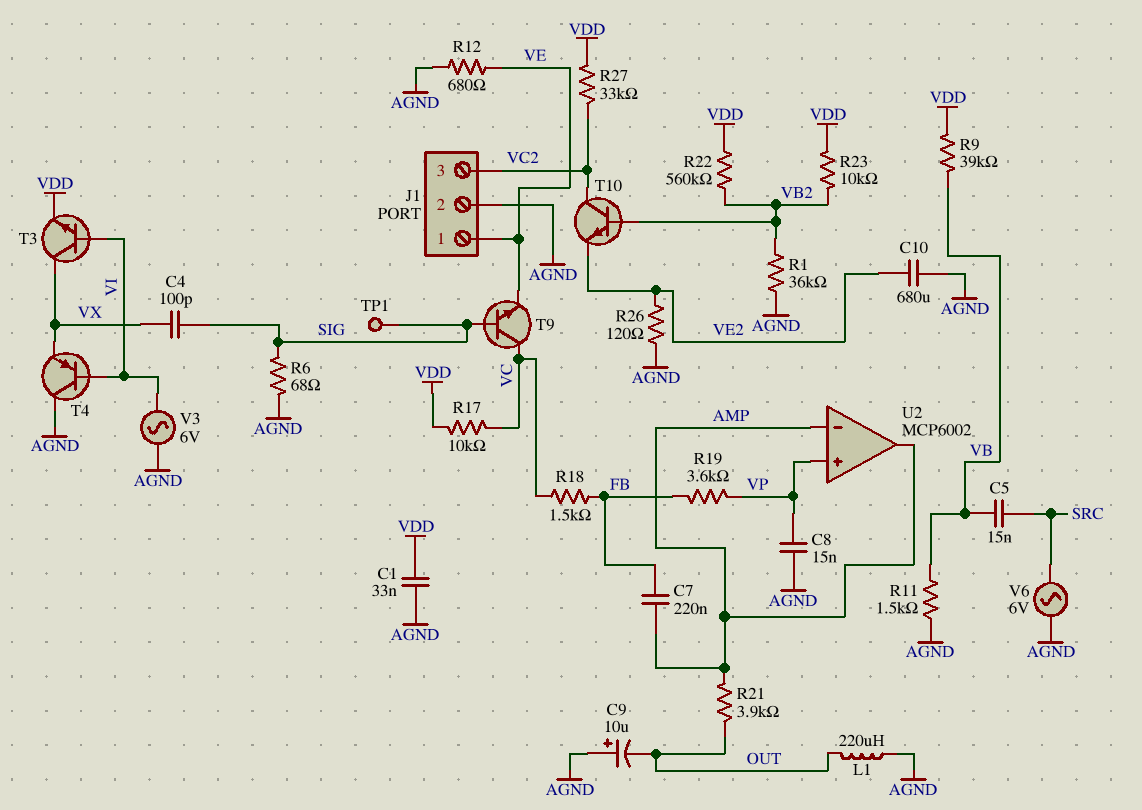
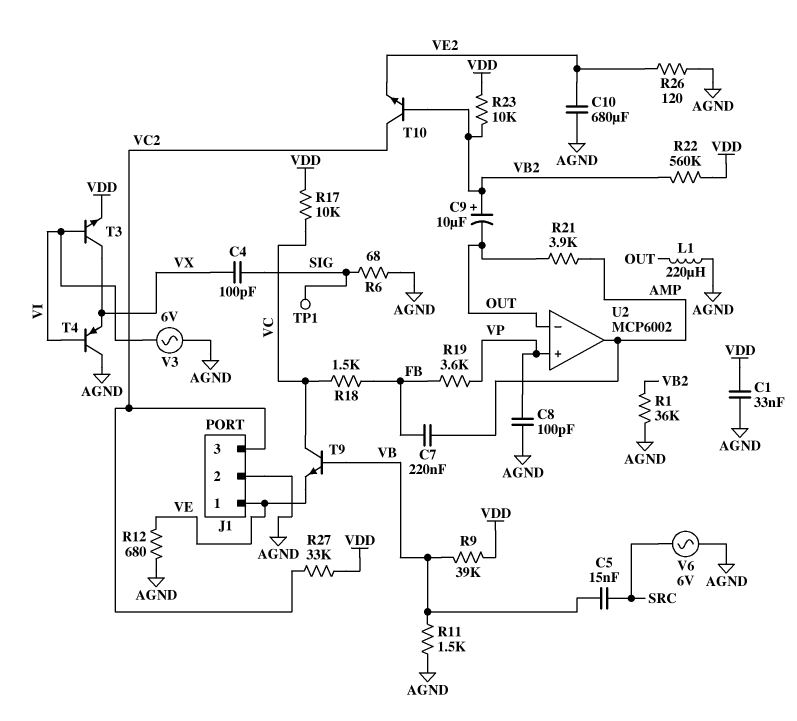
C8: 15nF (AGND, VP) -> 100pF (AGND, VP)
C9: 10uF (plus AGND, minus OUT) -> 10uF (plus VB2, minus OUT)
T9: NPN (B SIG, C VC, E VE) -> NPN (B VB, C VC, E VE)
U2 pin in-: AMP -> OUT

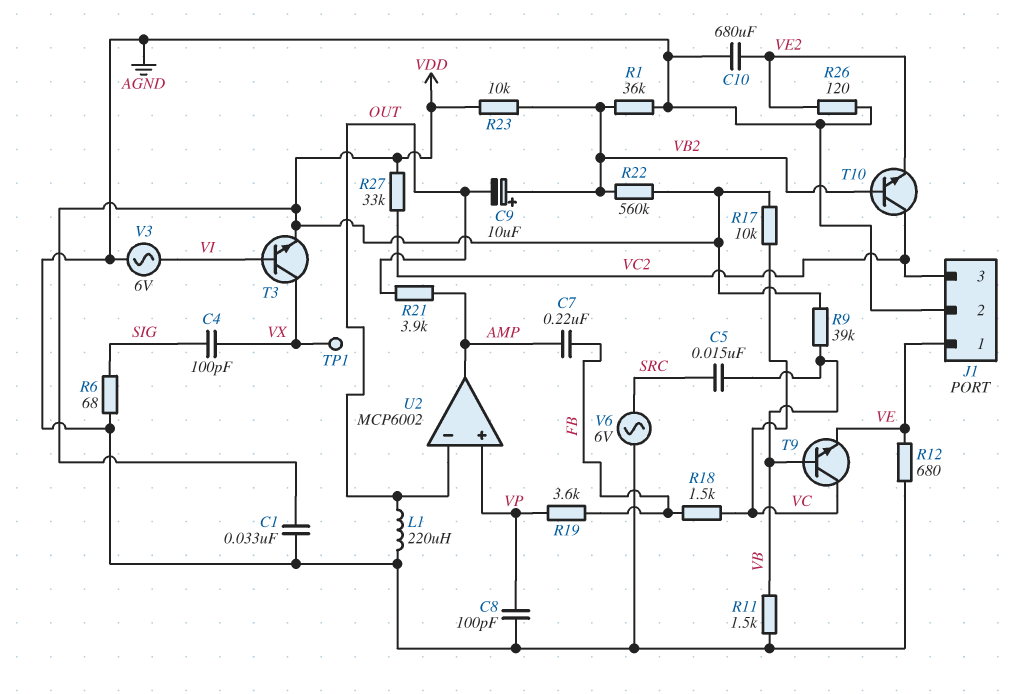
T4: PNP (B VI, C AGND, E VX) -> none
TP1: test point (SIG) -> test point (VX)

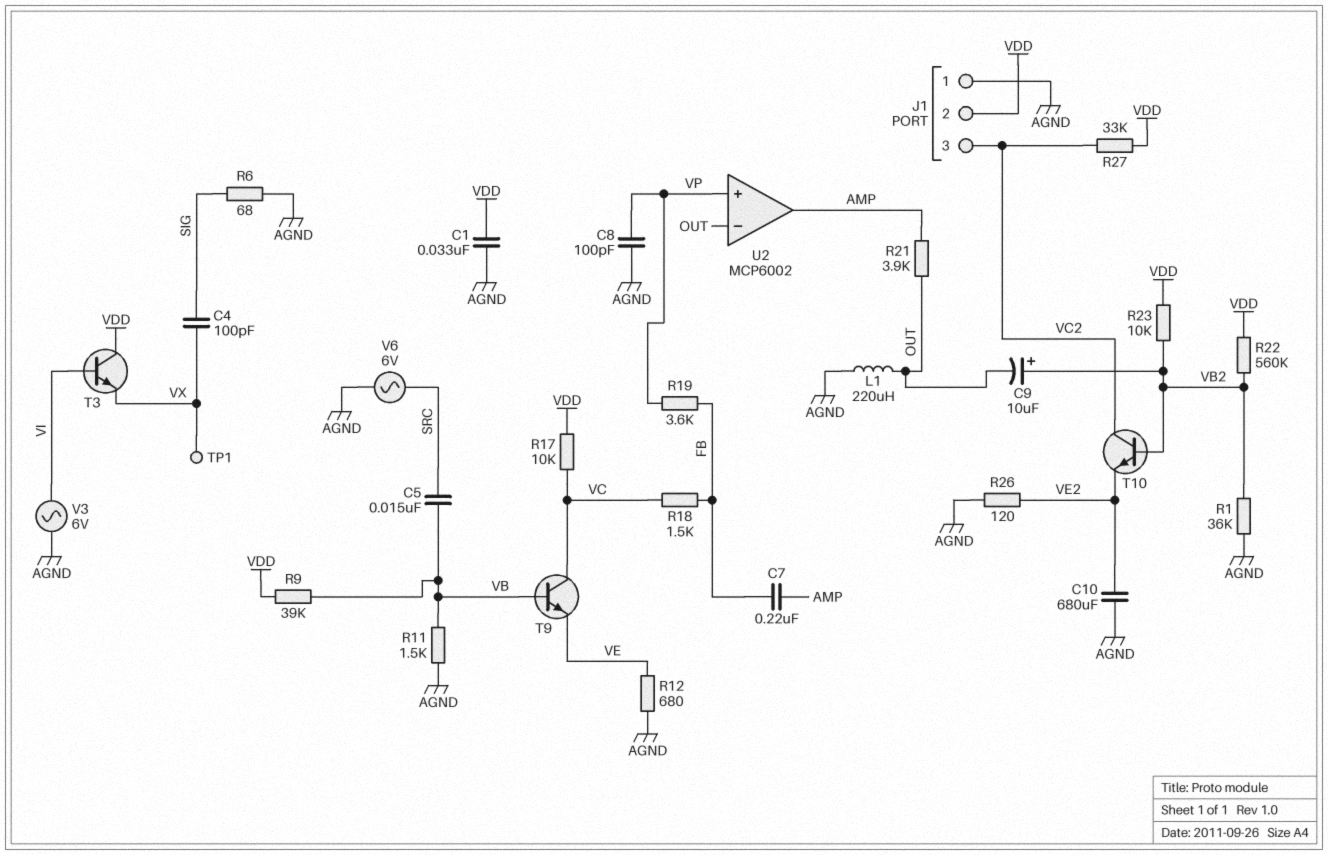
J1 pin 1: VE -> AGND
J1 pin 2: AGND -> VDD
T3: NPN (B VI, C VX, E VDD) -> NPN (B VI, C VDD, E VX)

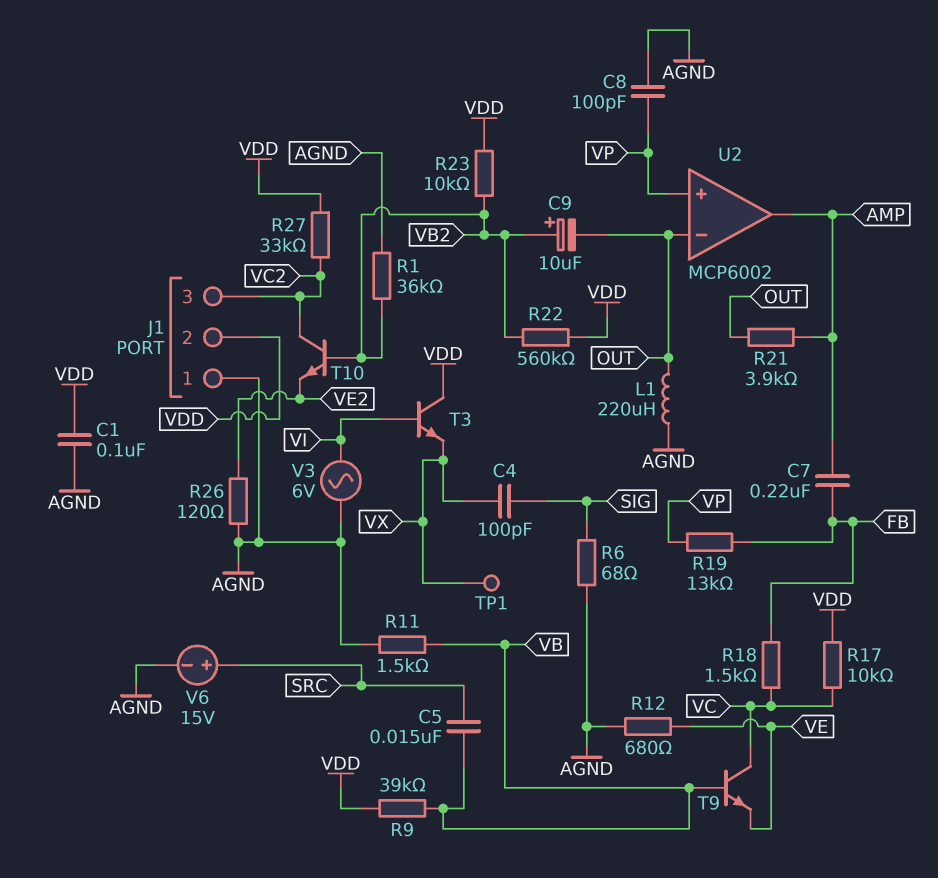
C1: 33nF (AGND, VDD) -> 100nF (AGND, VDD)
C10: 680uF (AGND, VE2) -> none
R19: 3.6k (FB, VP) -> 13k (FB, VP)
V6: AC 6V (AGND, SRC) -> 15V (plus SRC, minus AGND)

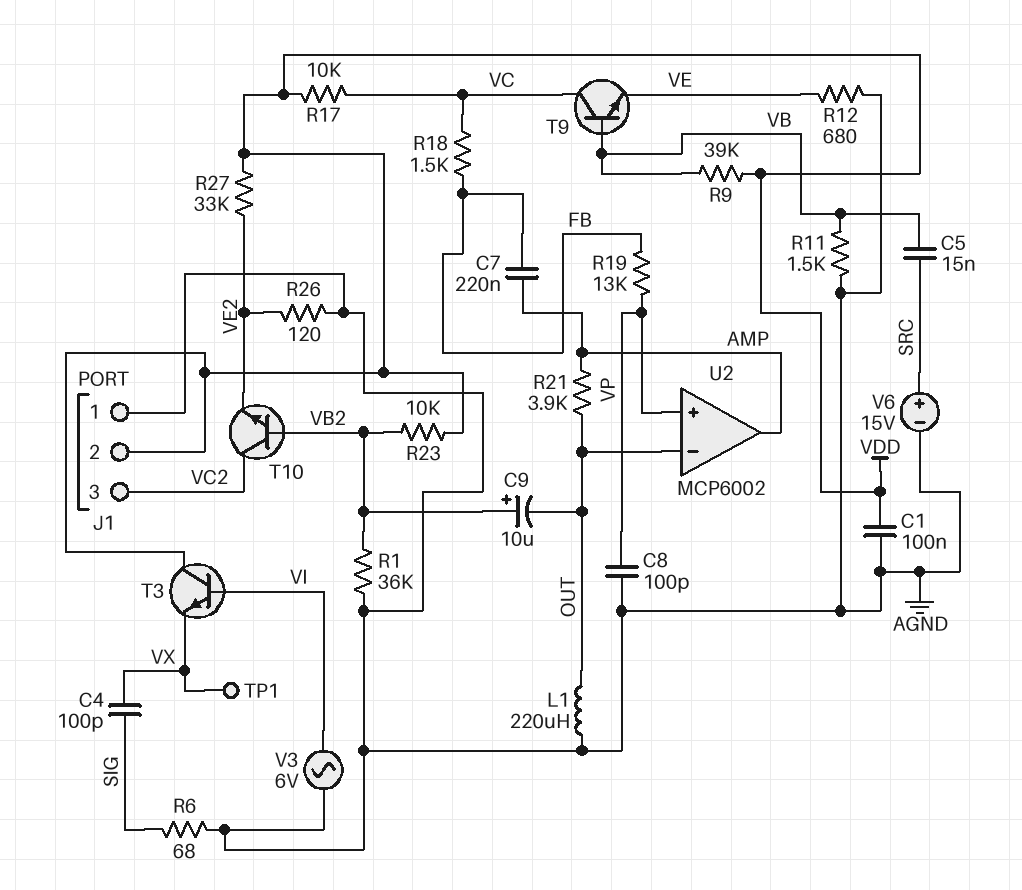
R22: 560k (VB2, VDD) -> none
R27: 33k (VC2, VDD) -> 33k (VDD, VE2)

